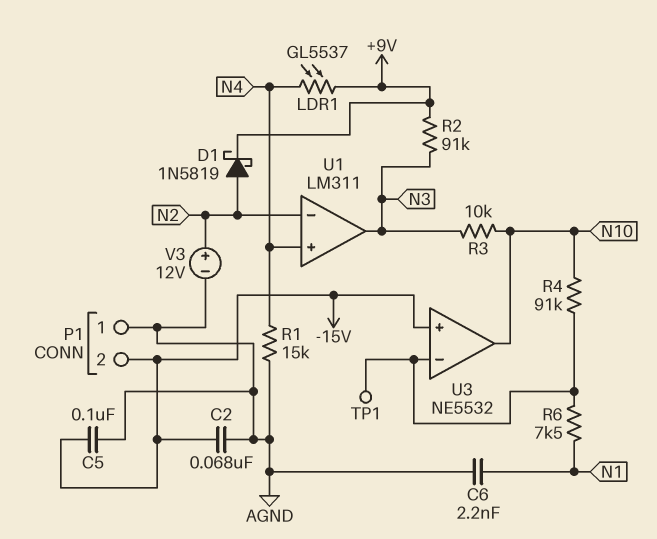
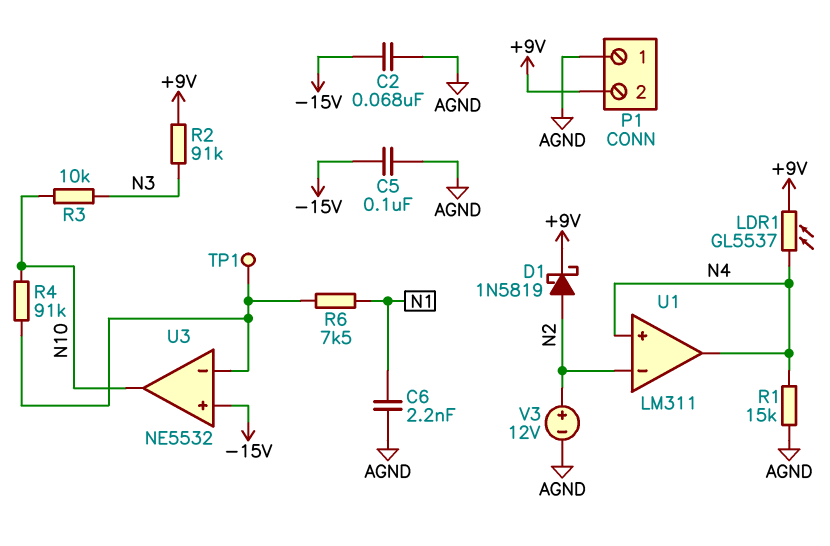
P1 pin 2: -15V -> +9V
U1 pin out: N3 -> N4

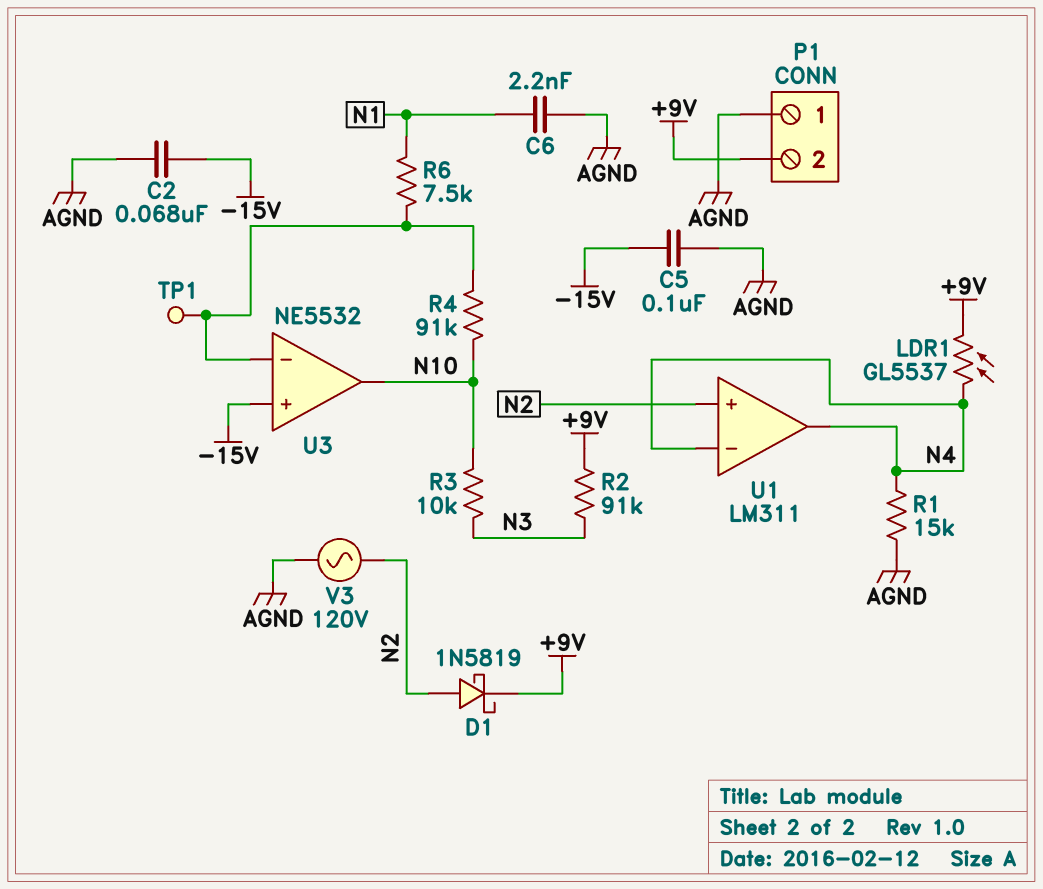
U1 pin in+: N4 -> N2
U1 pin in-: N2 -> N4
V3: 12V (plus N2, minus AGND) -> AC 120V (AGND, N2)

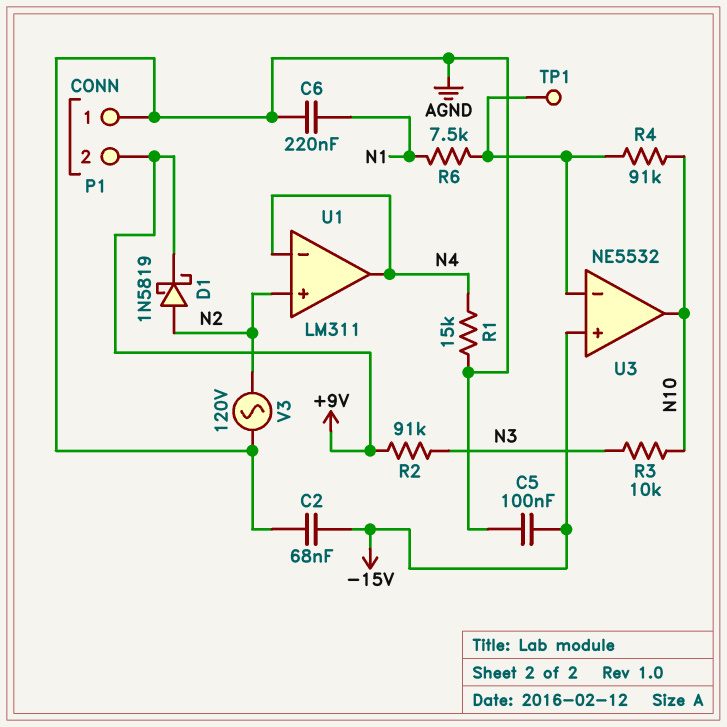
C6: 2.2nF (AGND, N1) -> 220nF (AGND, N1)
LDR1: GL5537 (+9V, N4) -> none

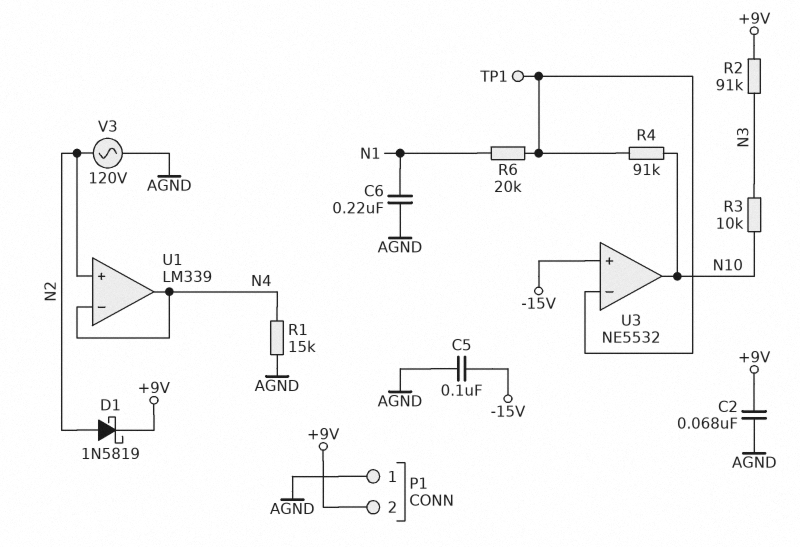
C2: 68nF (-15V, AGND) -> 68nF (+9V, AGND)
R6: 7.5k (N1, U3/in-) -> 20k (N1, U3/in-)
U1: LM311 -> LM339

